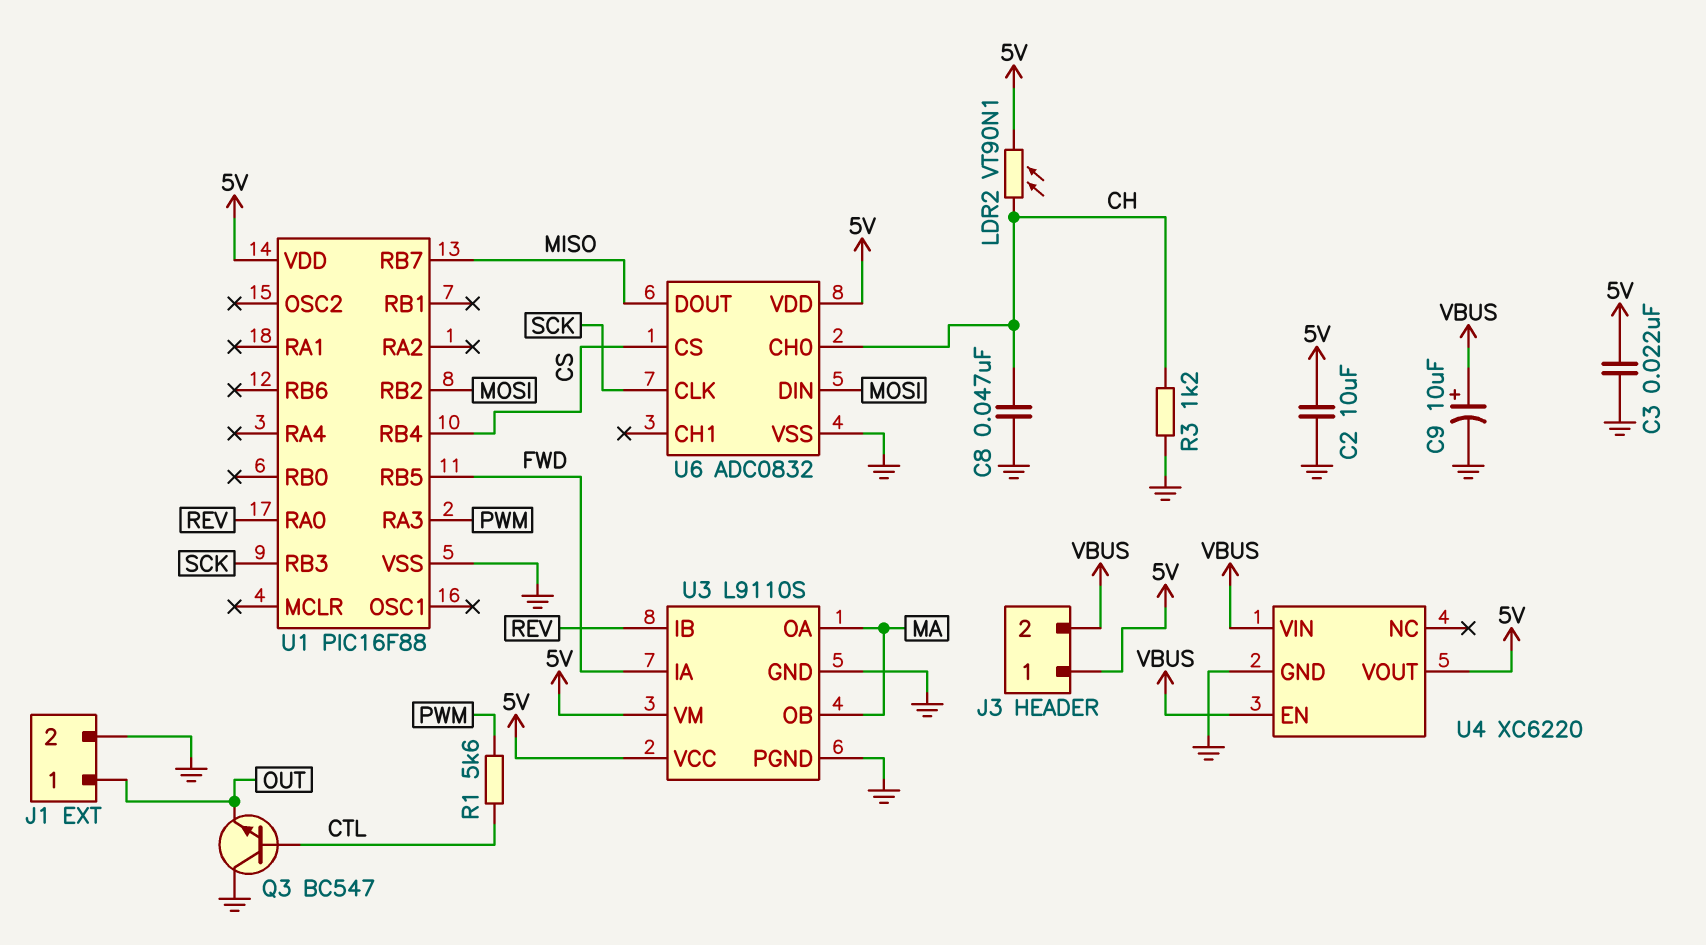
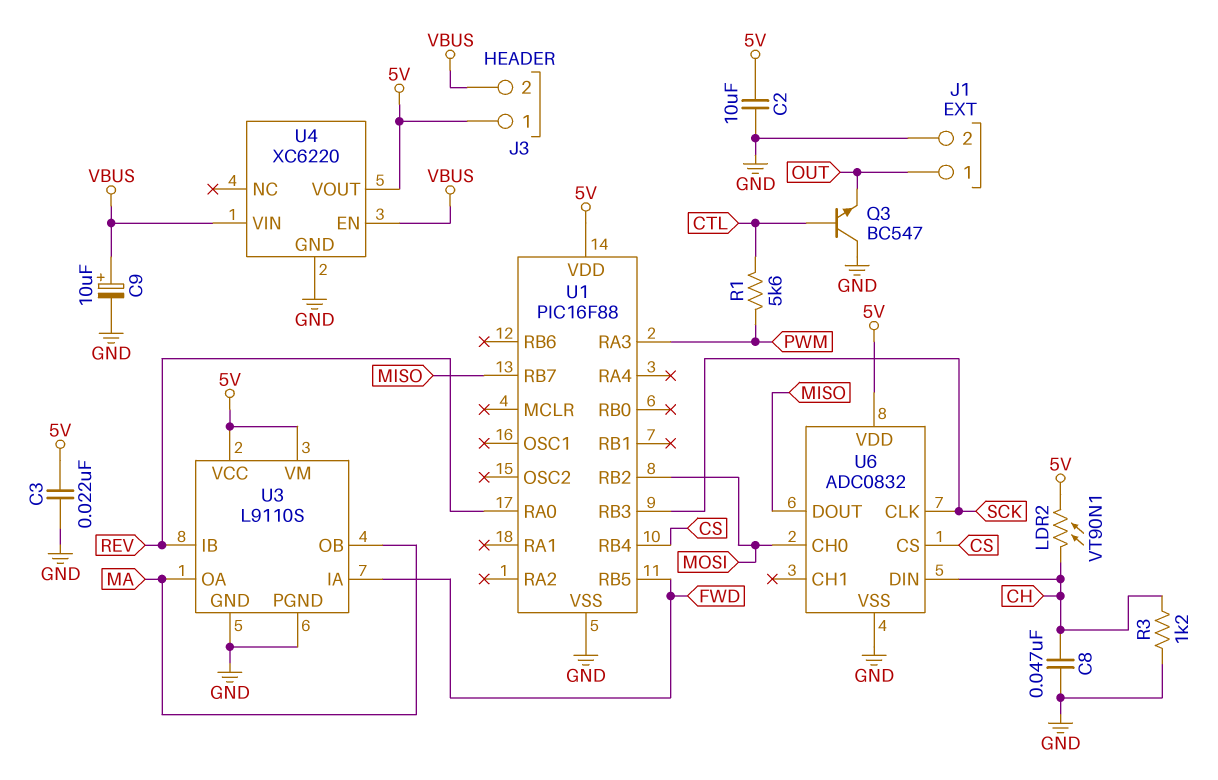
U6 pin CH0: CH -> MOSI
U6 pin DIN: MOSI -> CH

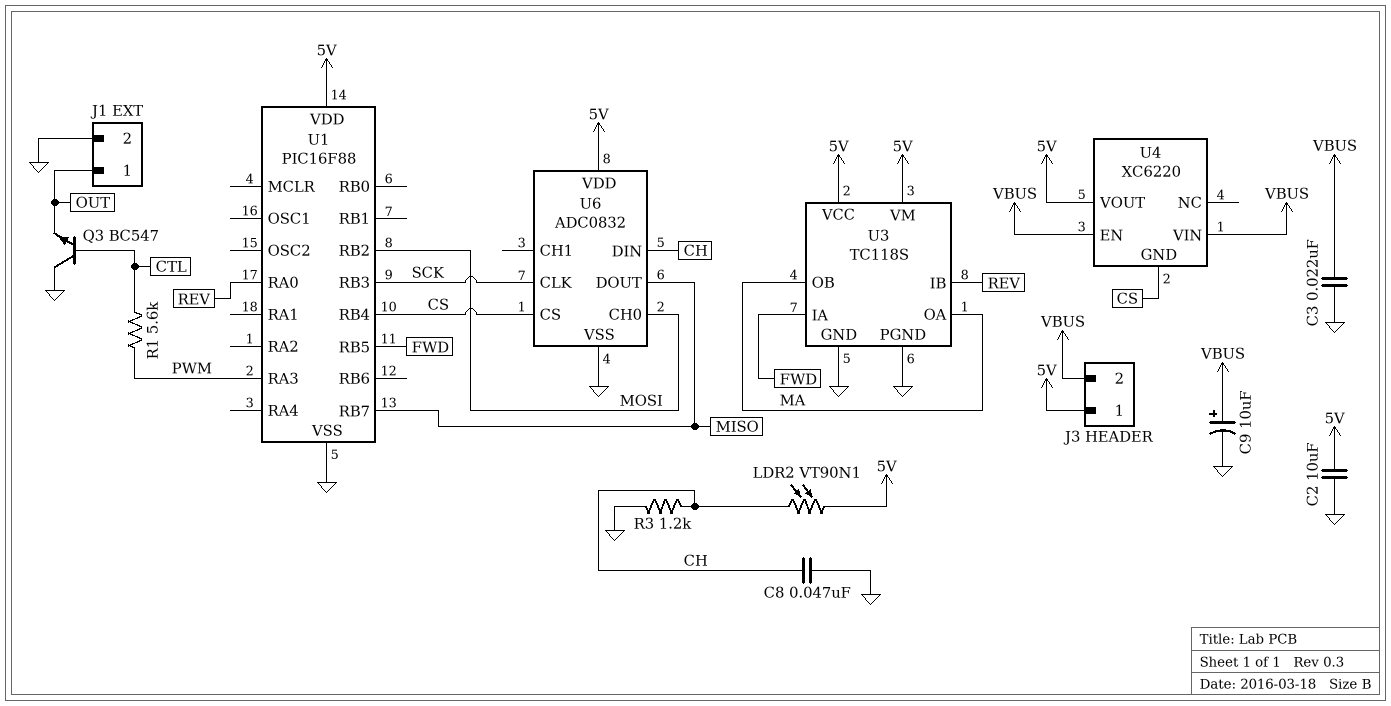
C3: 22nF (5V, GND) -> 22nF (GND, VBUS)
U3: L9110S -> TC118S
U4 pin GND: GND -> CS

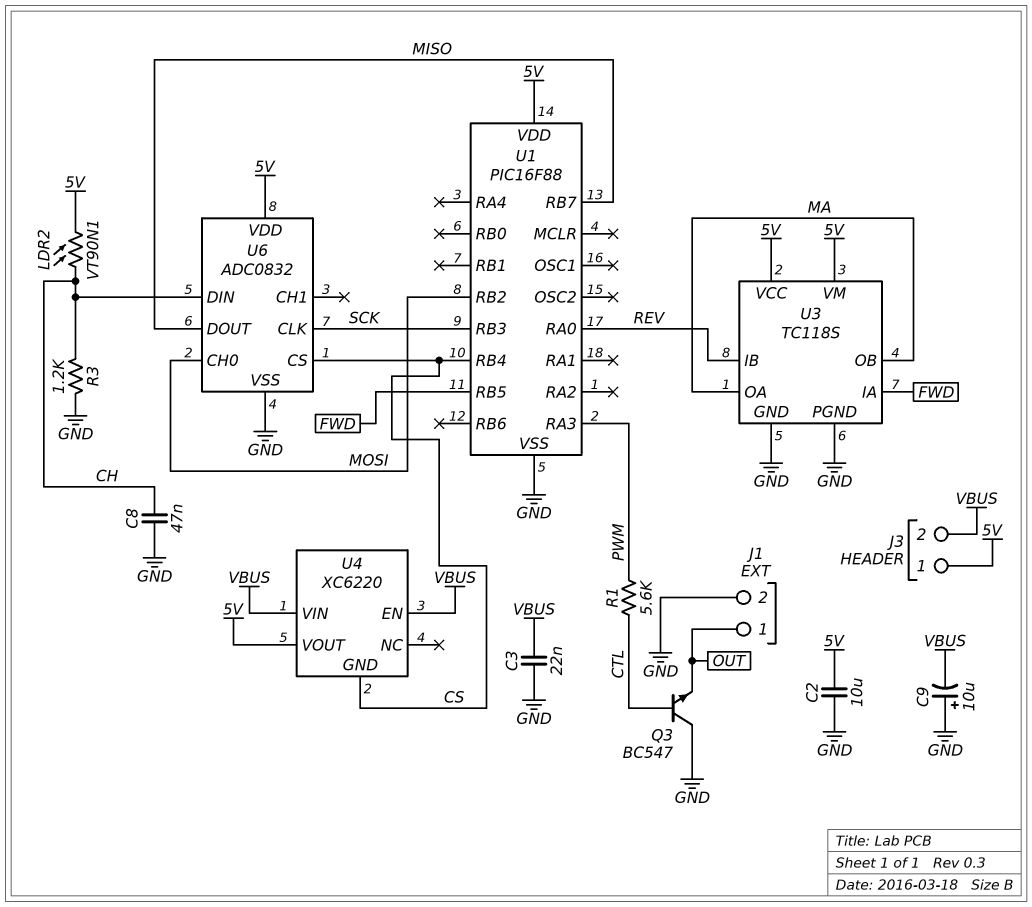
C9: 10uF (plus VBUS, minus GND) -> 10uF (plus GND, minus VBUS)

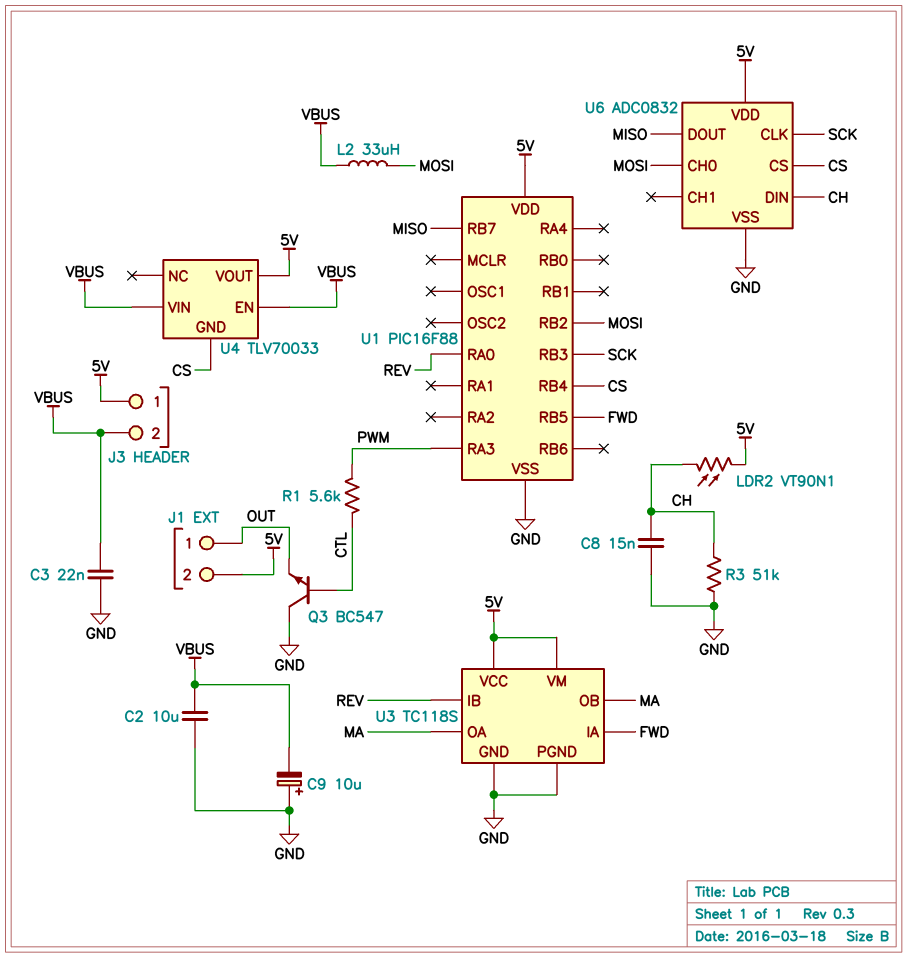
C2: 10uF (5V, GND) -> 10uF (GND, VBUS)
C8: 47nF (CH, GND) -> 15nF (CH, GND)
J1 pin 2: GND -> 5V
L2: none -> 33uH (MOSI, VBUS)
R3: 1.2k (CH, GND) -> 51k (CH, GND)
U4: XC6220 -> TLV70033

